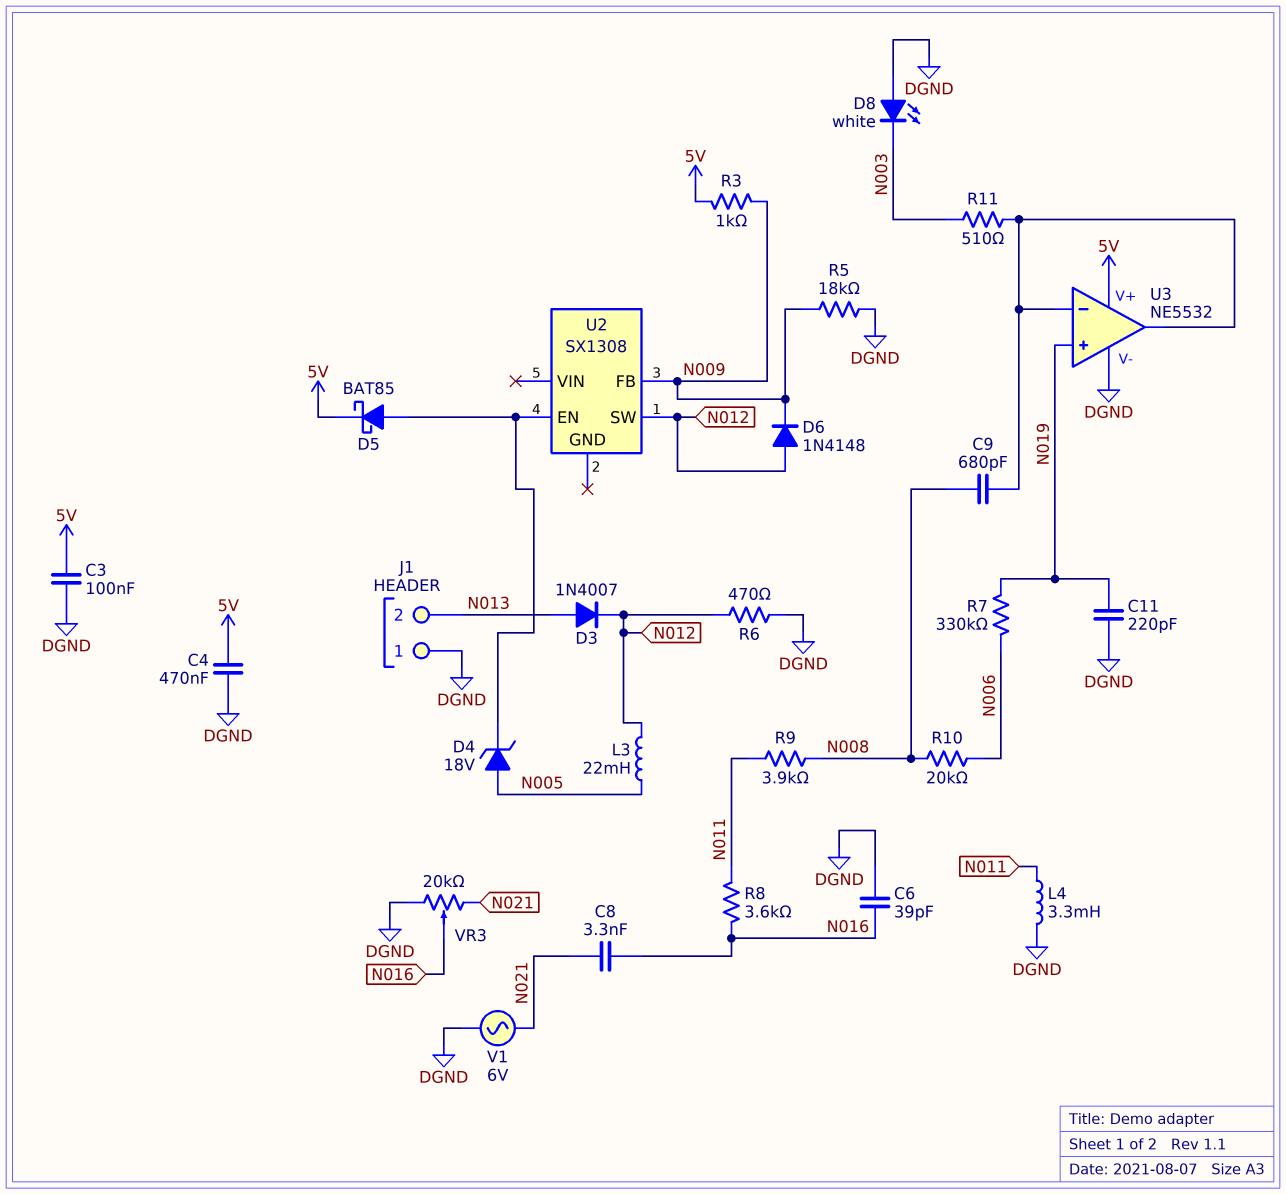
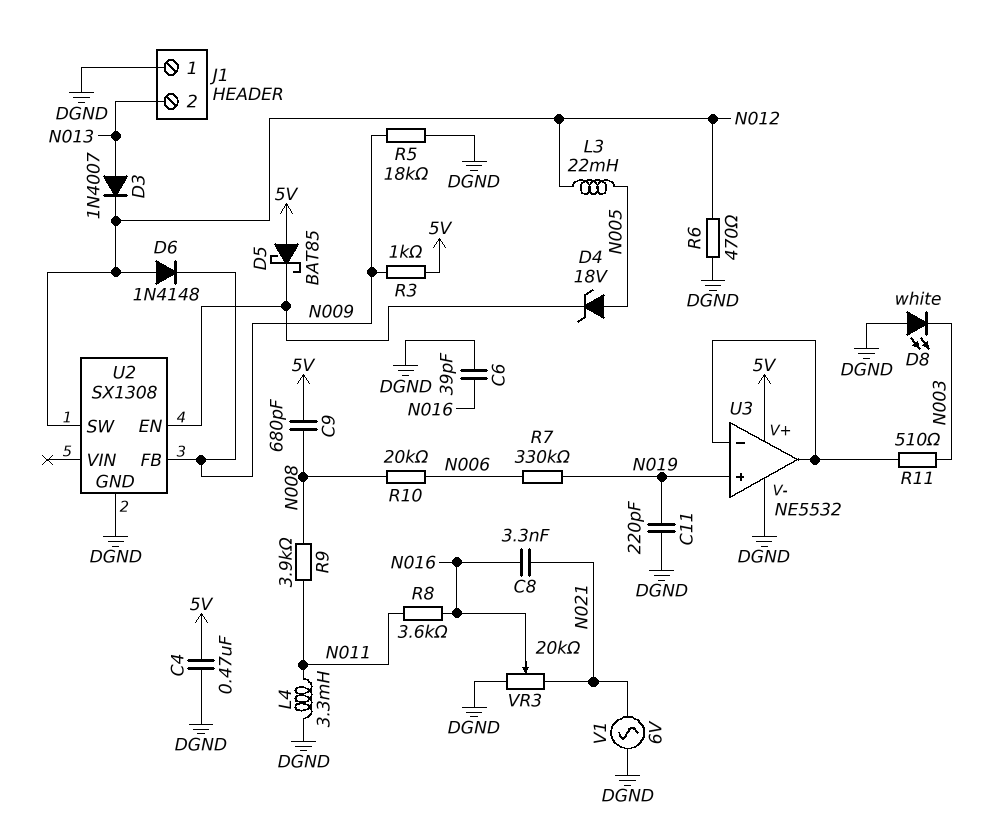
C3: 100nF (5V, DGND) -> none
C9: 680pF (N008, U3/in-) -> 680pF (5V, N008)
D5: schottky BAT85 (A U2/EN, K 5V) -> schottky BAT85 (A 5V, K U2/EN)
U2 pin GND: none -> DGND

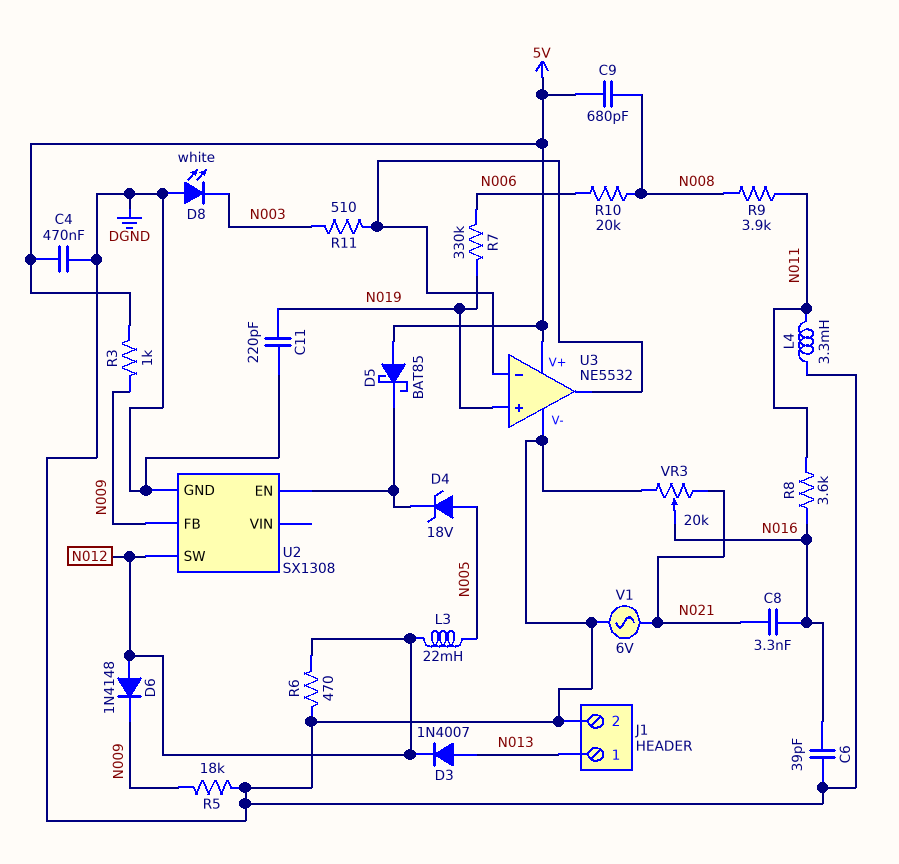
J1 pin 1: DGND -> N013
J1 pin 2: N013 -> DGND

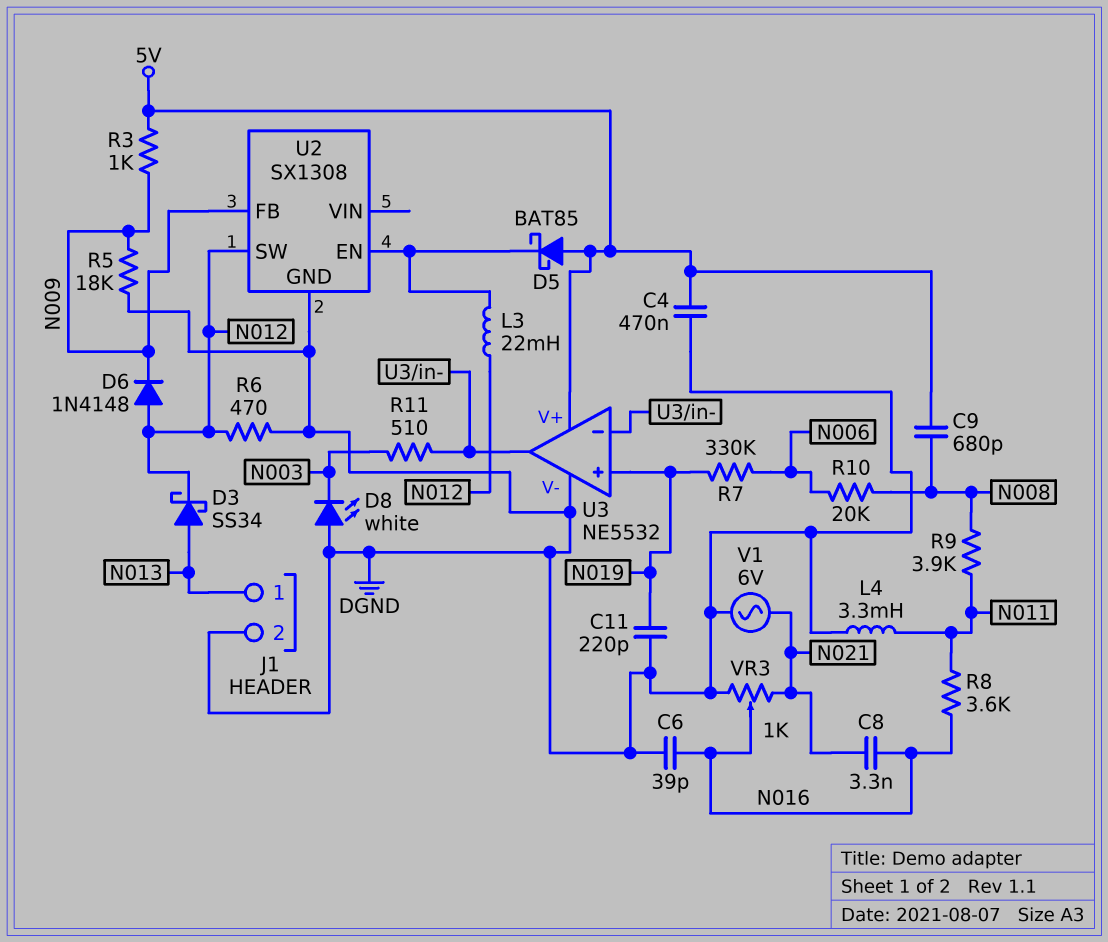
D3: diode 1N4007 (A N013, K N012) -> schottky SS34 (A N013, K N012)
D4: zener 18V (A N005, K U2/EN) -> none
L3: 22mH (N005, N012) -> 22mH (N012, U2/EN)
VR3: 20k (DGND, N021, wiper N016) -> 1k (DGND, N021, wiper N016)

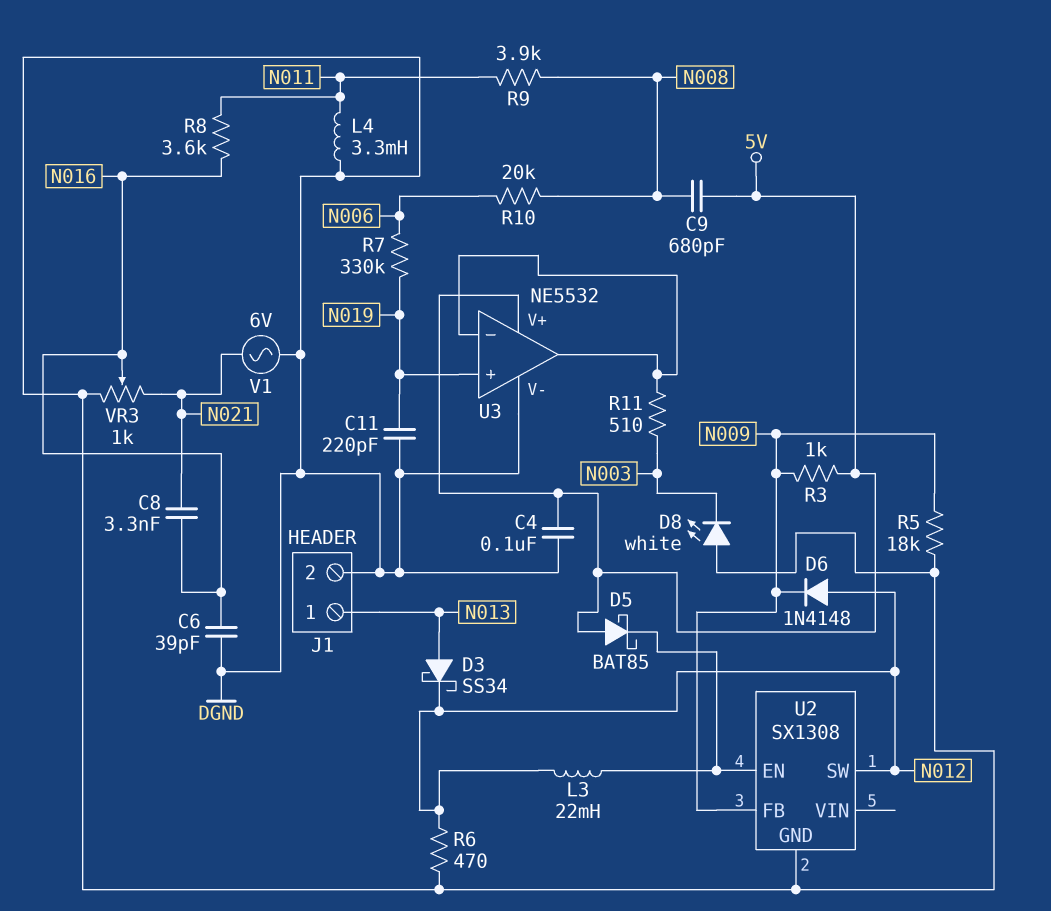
C4: 470nF (5V, DGND) -> 100nF (5V, DGND)

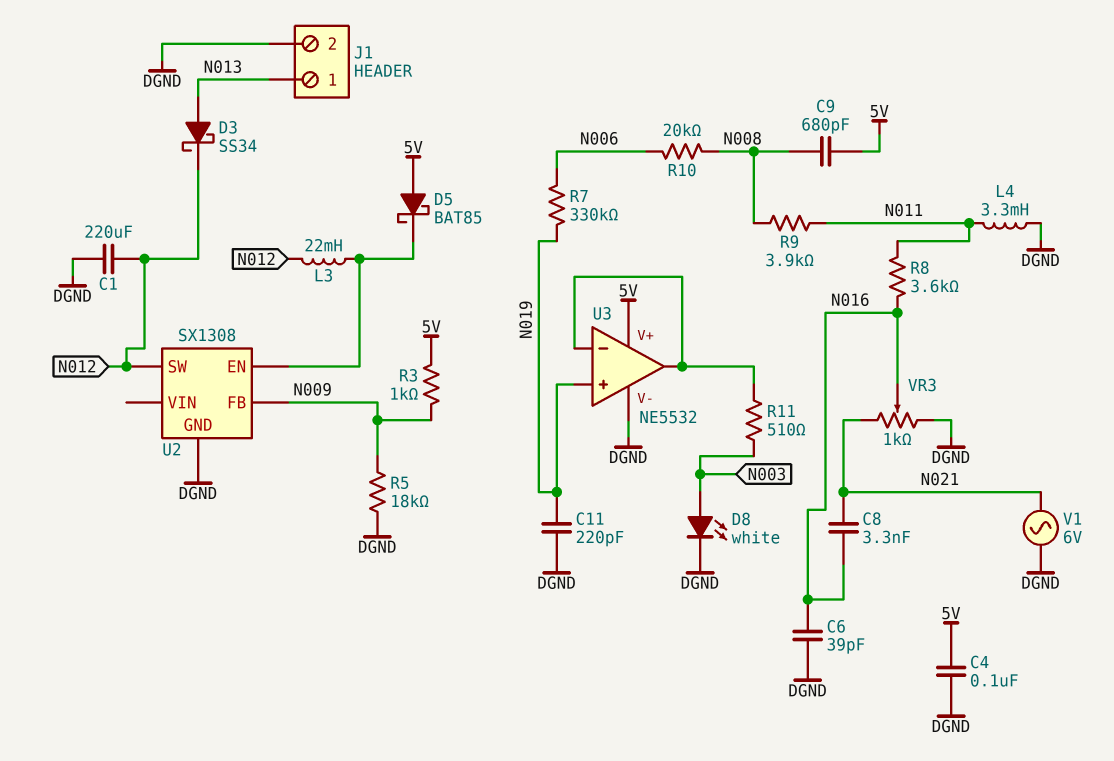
C1: none -> 220uF (DGND, N012)
D6: diode 1N4148 (A N012, K N009) -> none
D8: LED white (A DGND, K N003) -> LED white (A N003, K DGND)
R6: 470 (DGND, N012) -> none

